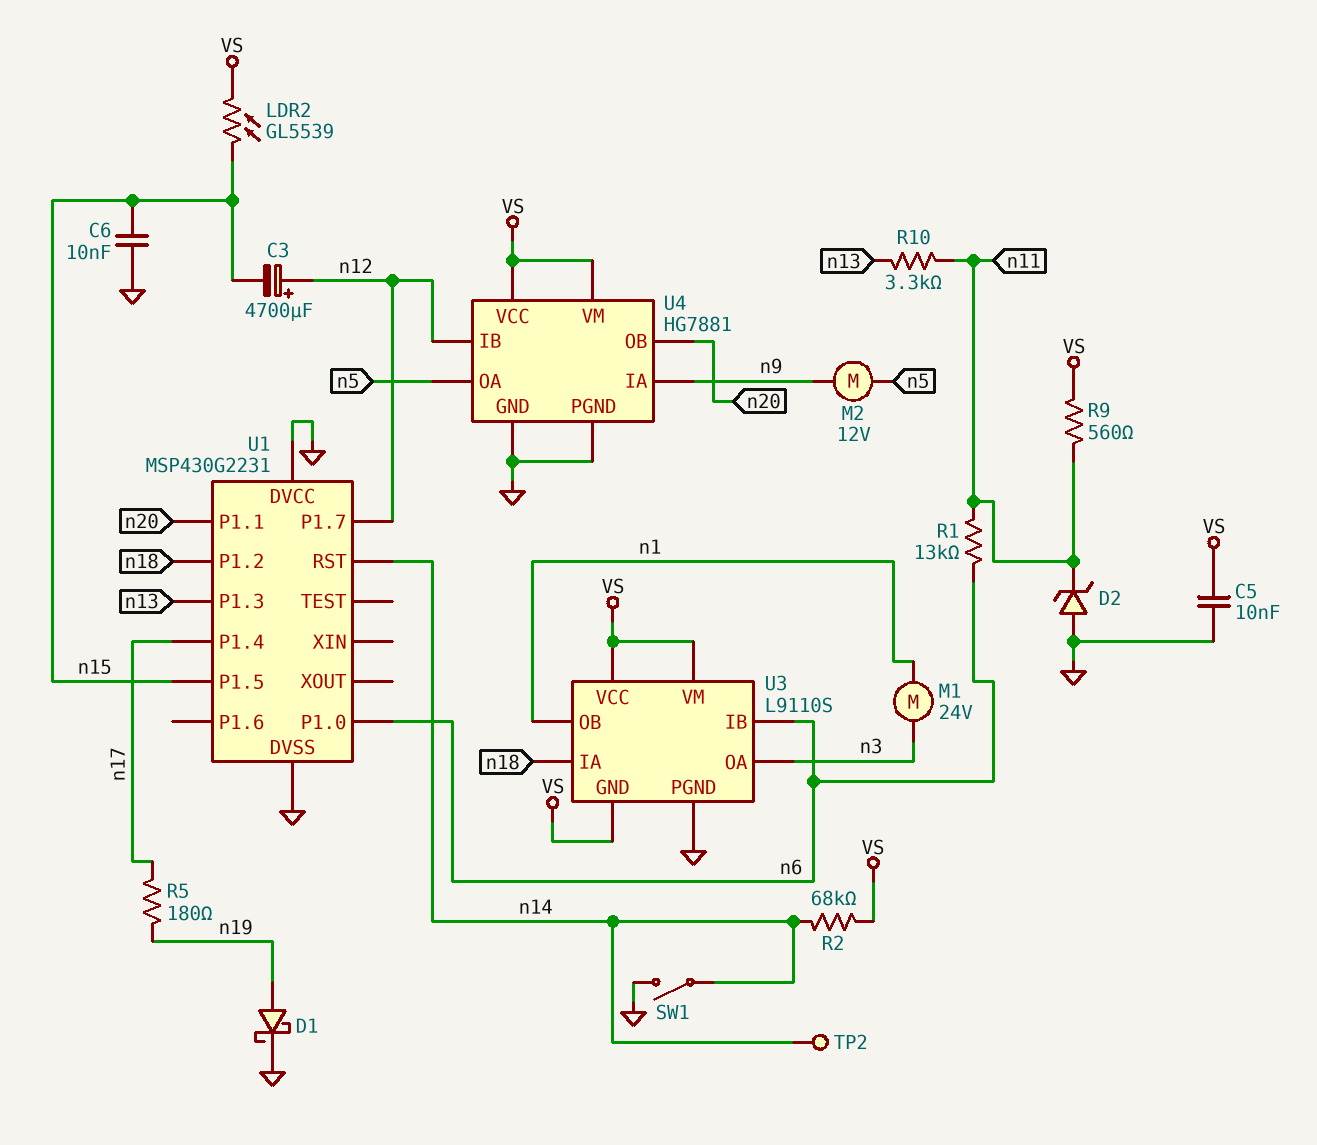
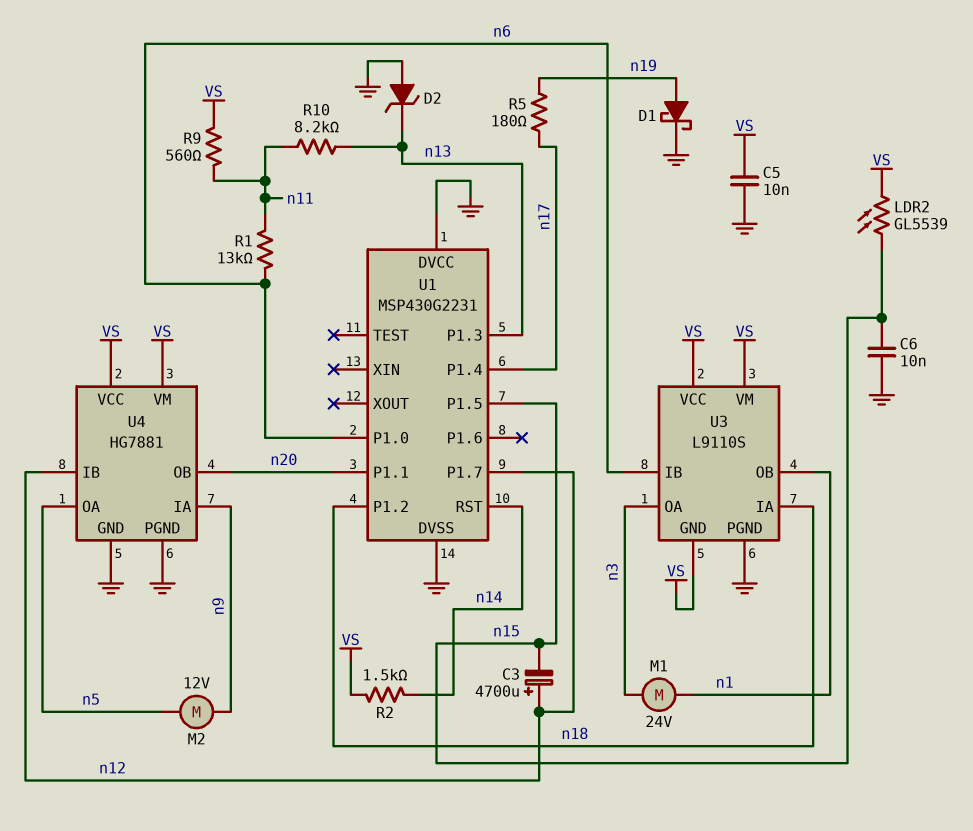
D2: zener (A GND, K n11) -> zener (A GND, K n13)
R2: 68k (VS, n14) -> 1.5k (VS, n14)
R10: 3.3k (n11, n13) -> 8.2k (n11, n13)
SW1: switch (GND, n14) -> none
TP2: test point (n14) -> none

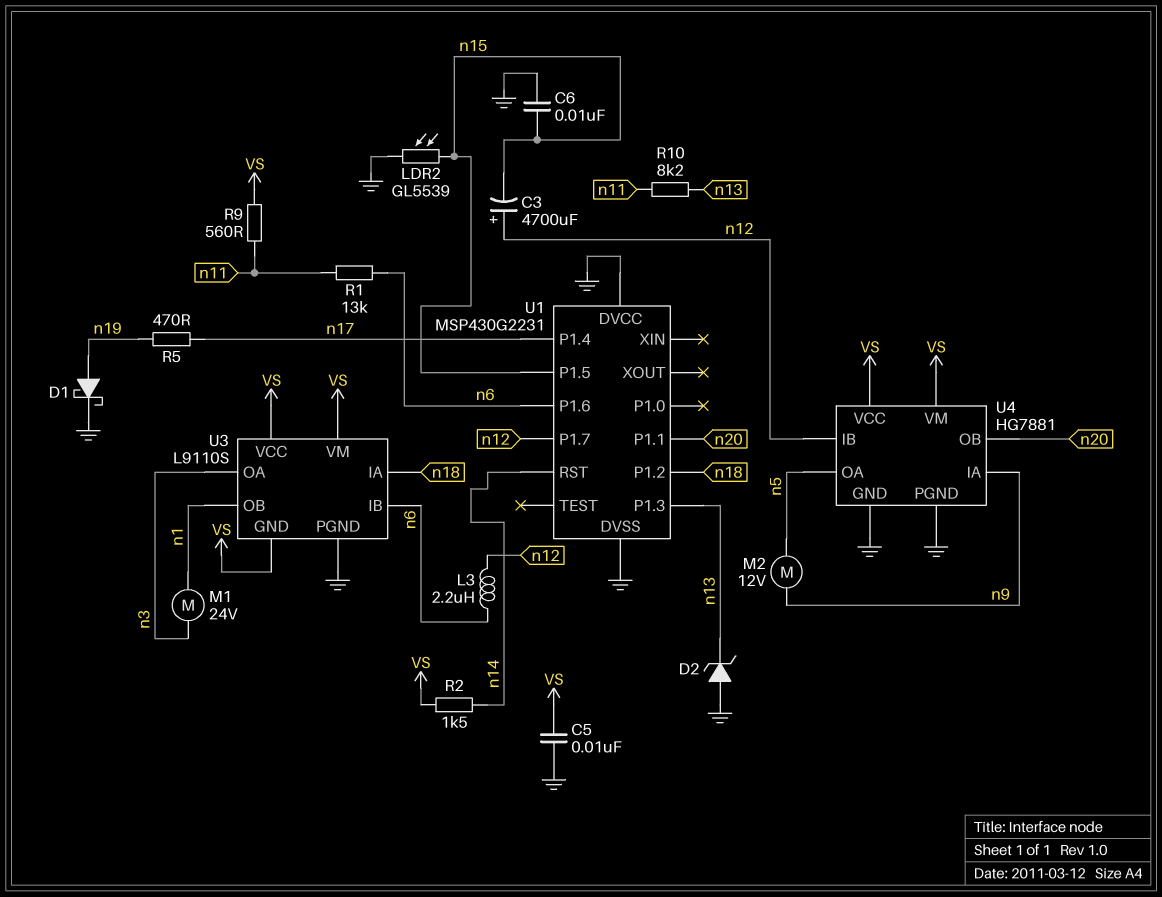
L3: none -> 2.2uH (n6, n12)
LDR2: GL5539 (VS, n15) -> GL5539 (GND, n15)
R5: 180 (n17, n19) -> 470 (n17, n19)
U1 pin P1.0: n6 -> none
U1 pin P1.6: none -> n6

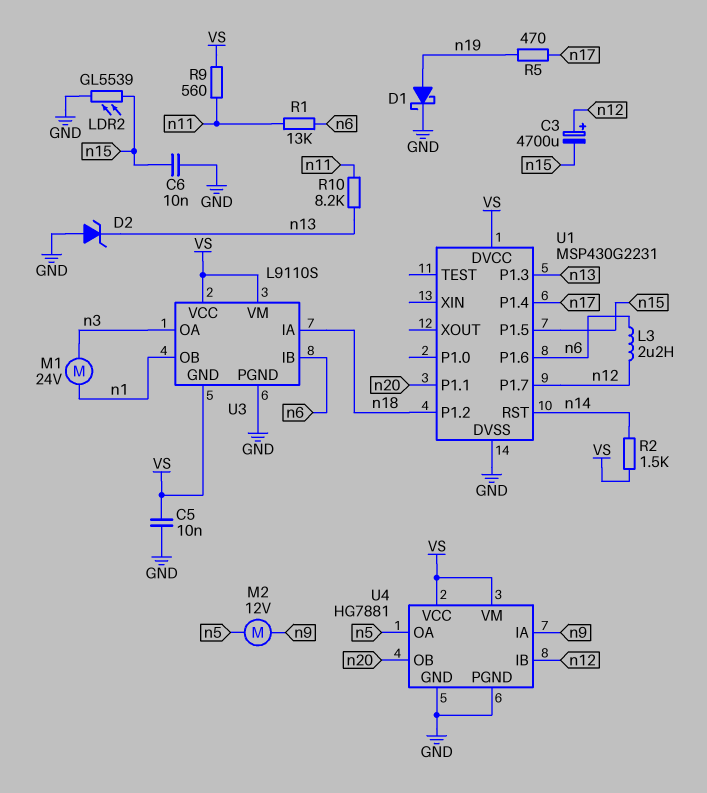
U1 pin DVCC: GND -> VS

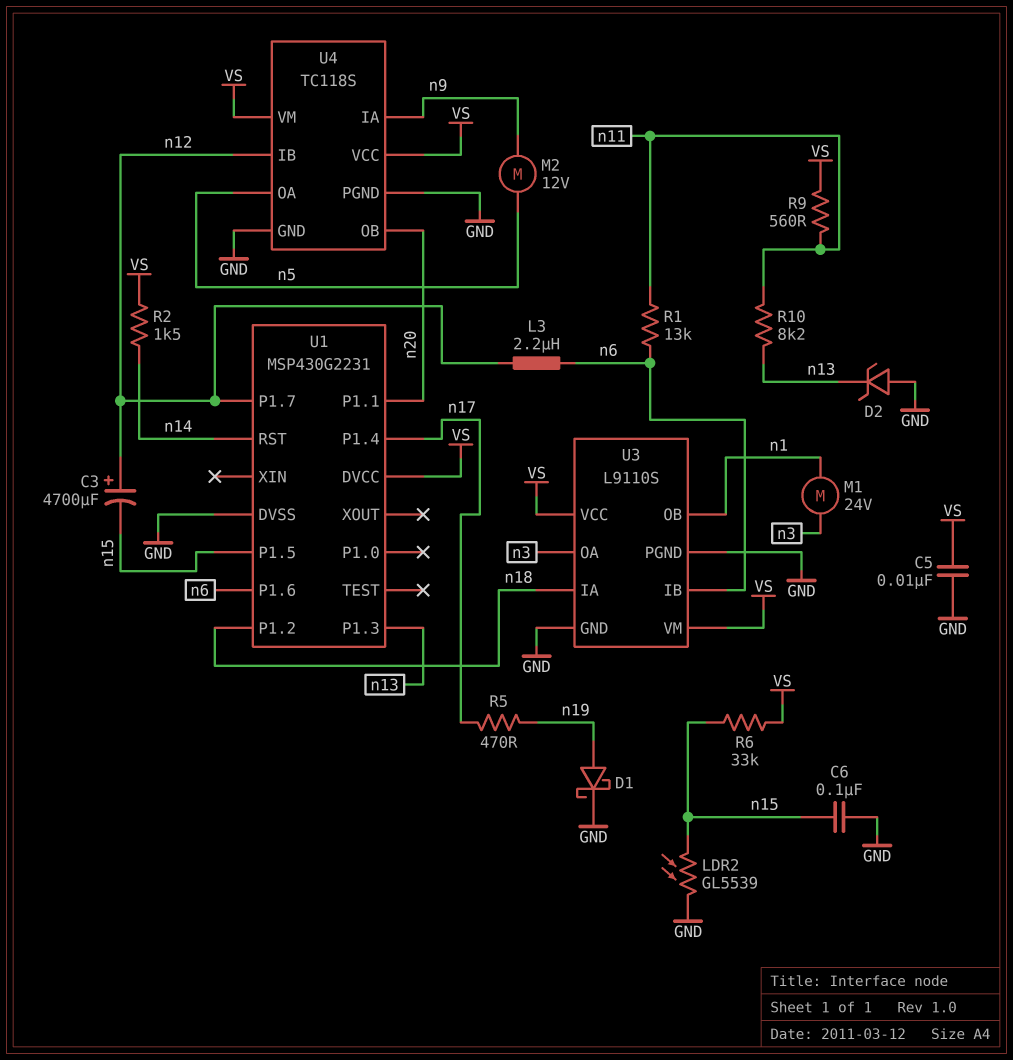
C6: 10nF (GND, n15) -> 100nF (GND, n15)
R6: none -> 33k (VS, n15)
U3 pin GND: VS -> GND
U4: HG7881 -> TC118S

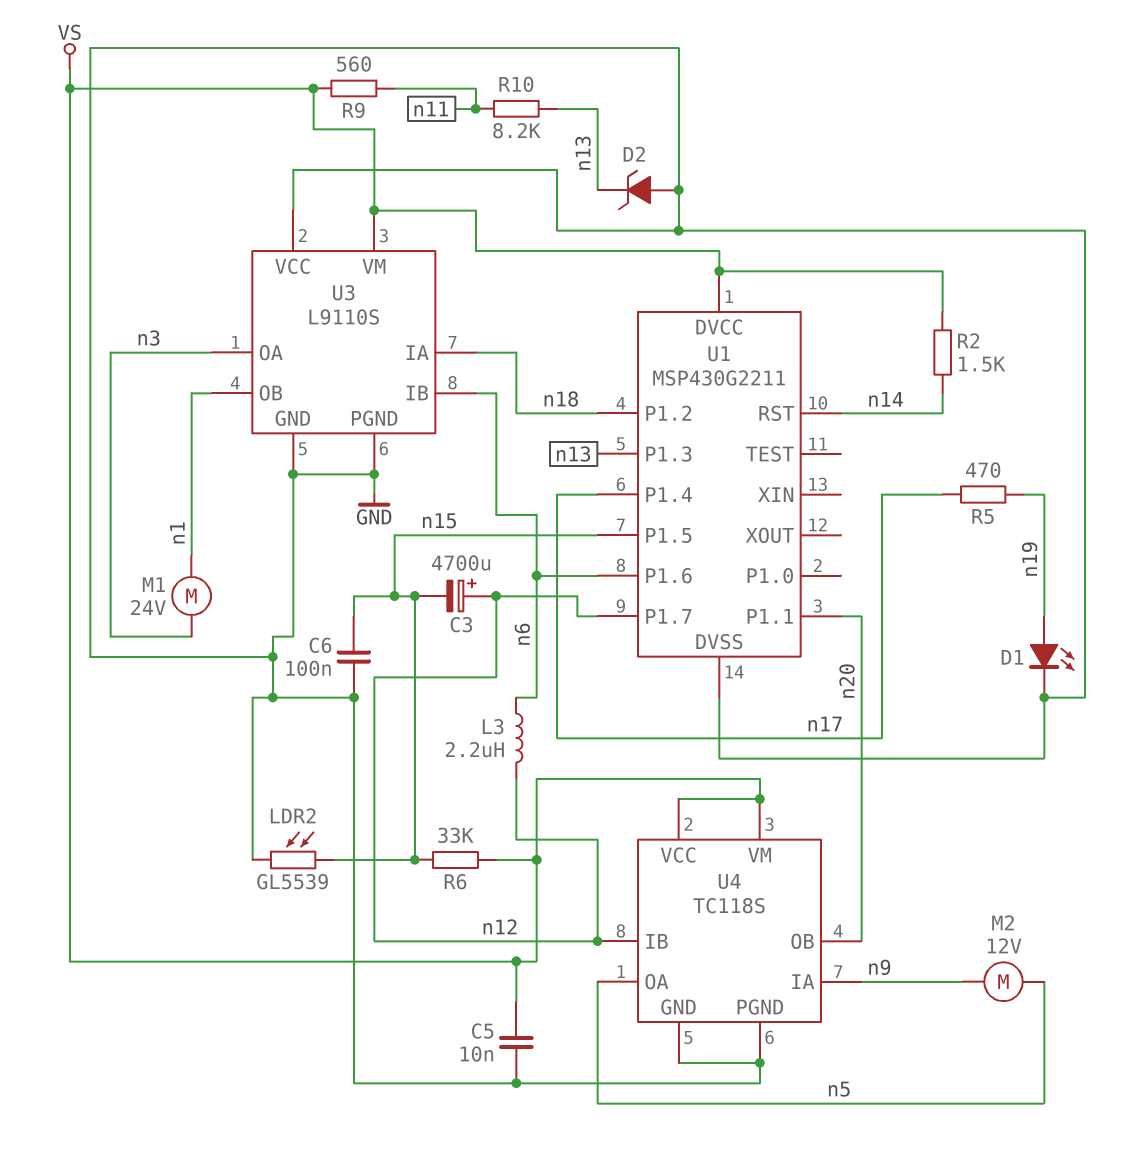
D1: schottky (A n19, K GND) -> LED (A n19, K GND)
R1: 13k (n6, n11) -> none
U1: MSP430G2231 -> MSP430G2211
U3 pin VCC: VS -> GND

